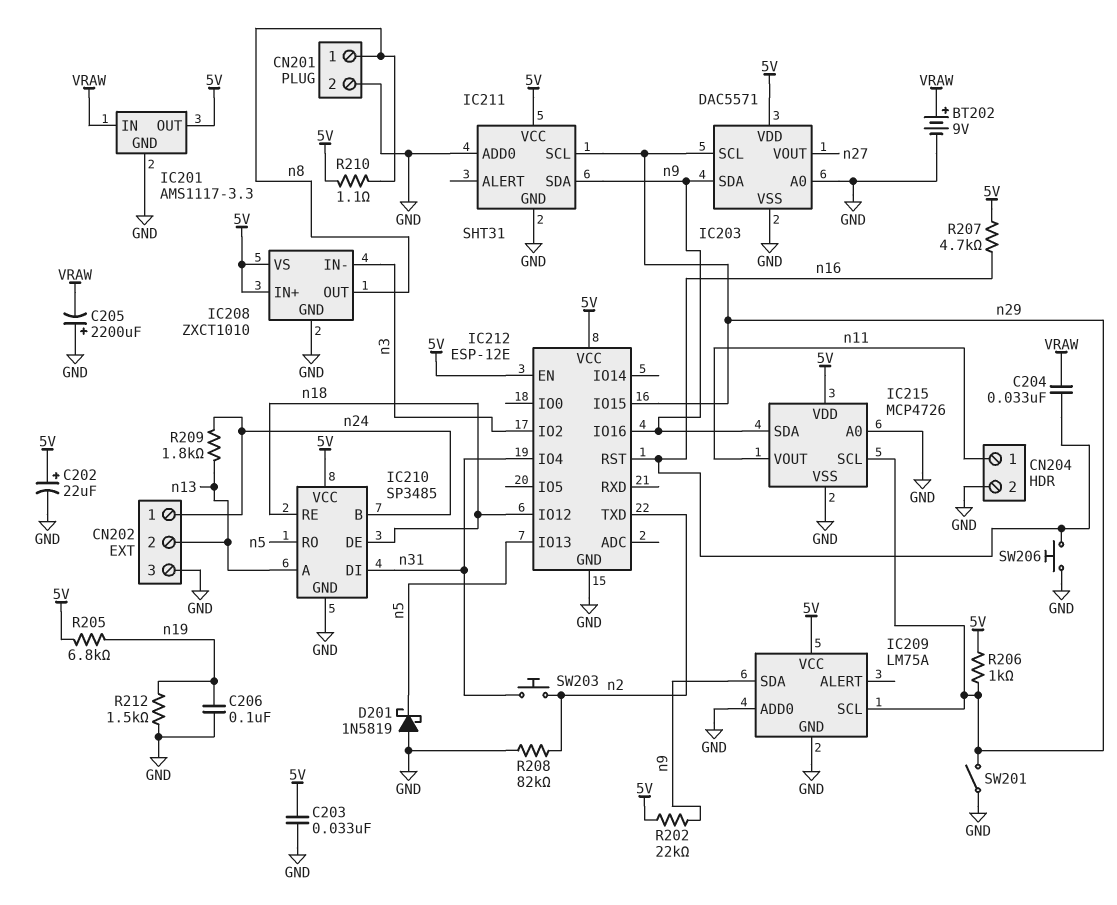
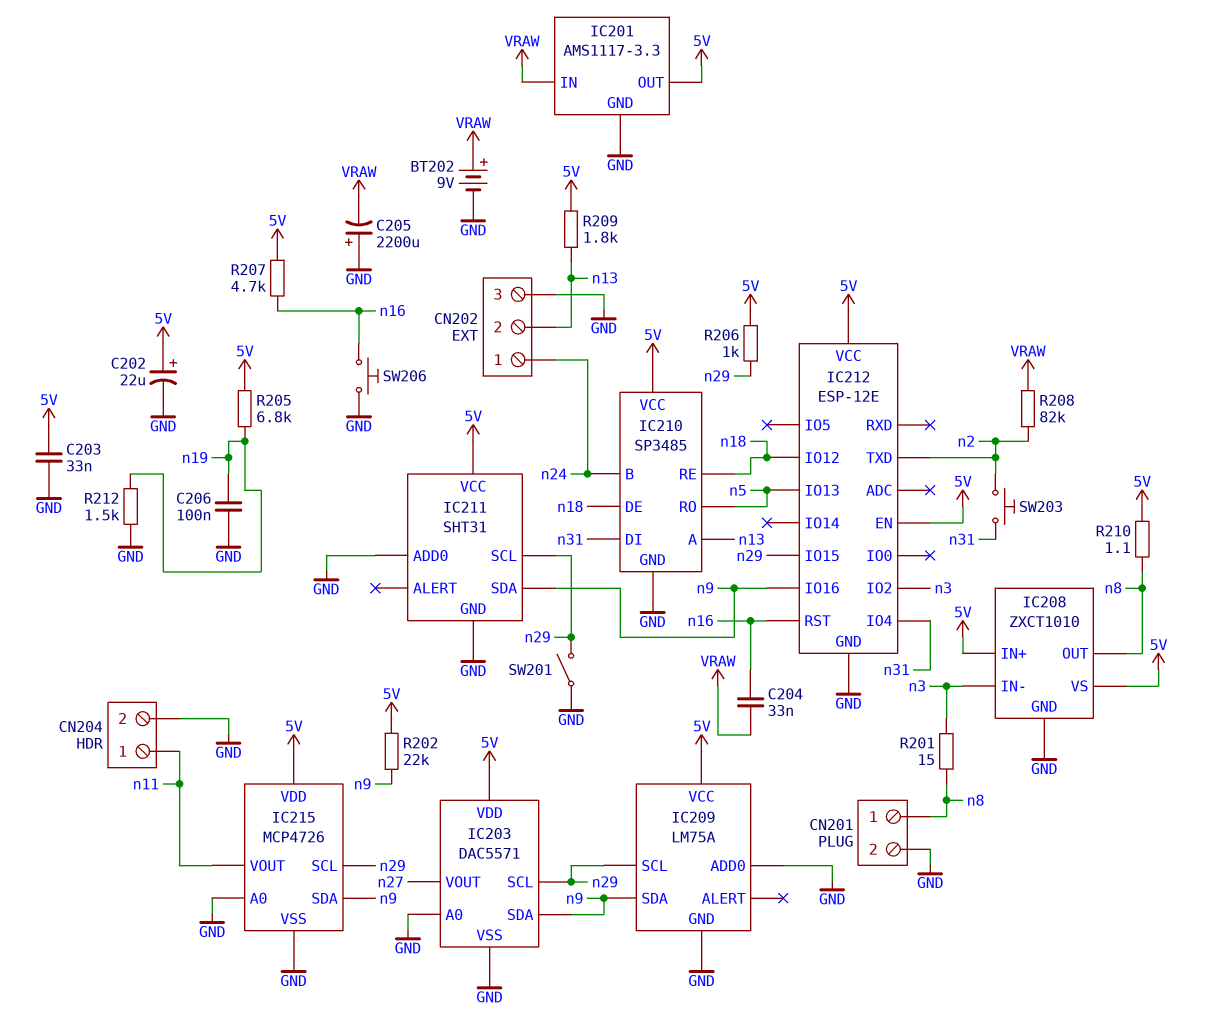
D201: schottky 1N5819 (A GND, K n5) -> none
R201: none -> 15 (n3, n8)
R208: 82k (GND, n2) -> 82k (VRAW, n2)
R209: 1.8k (n13, n24) -> 1.8k (5V, n13)

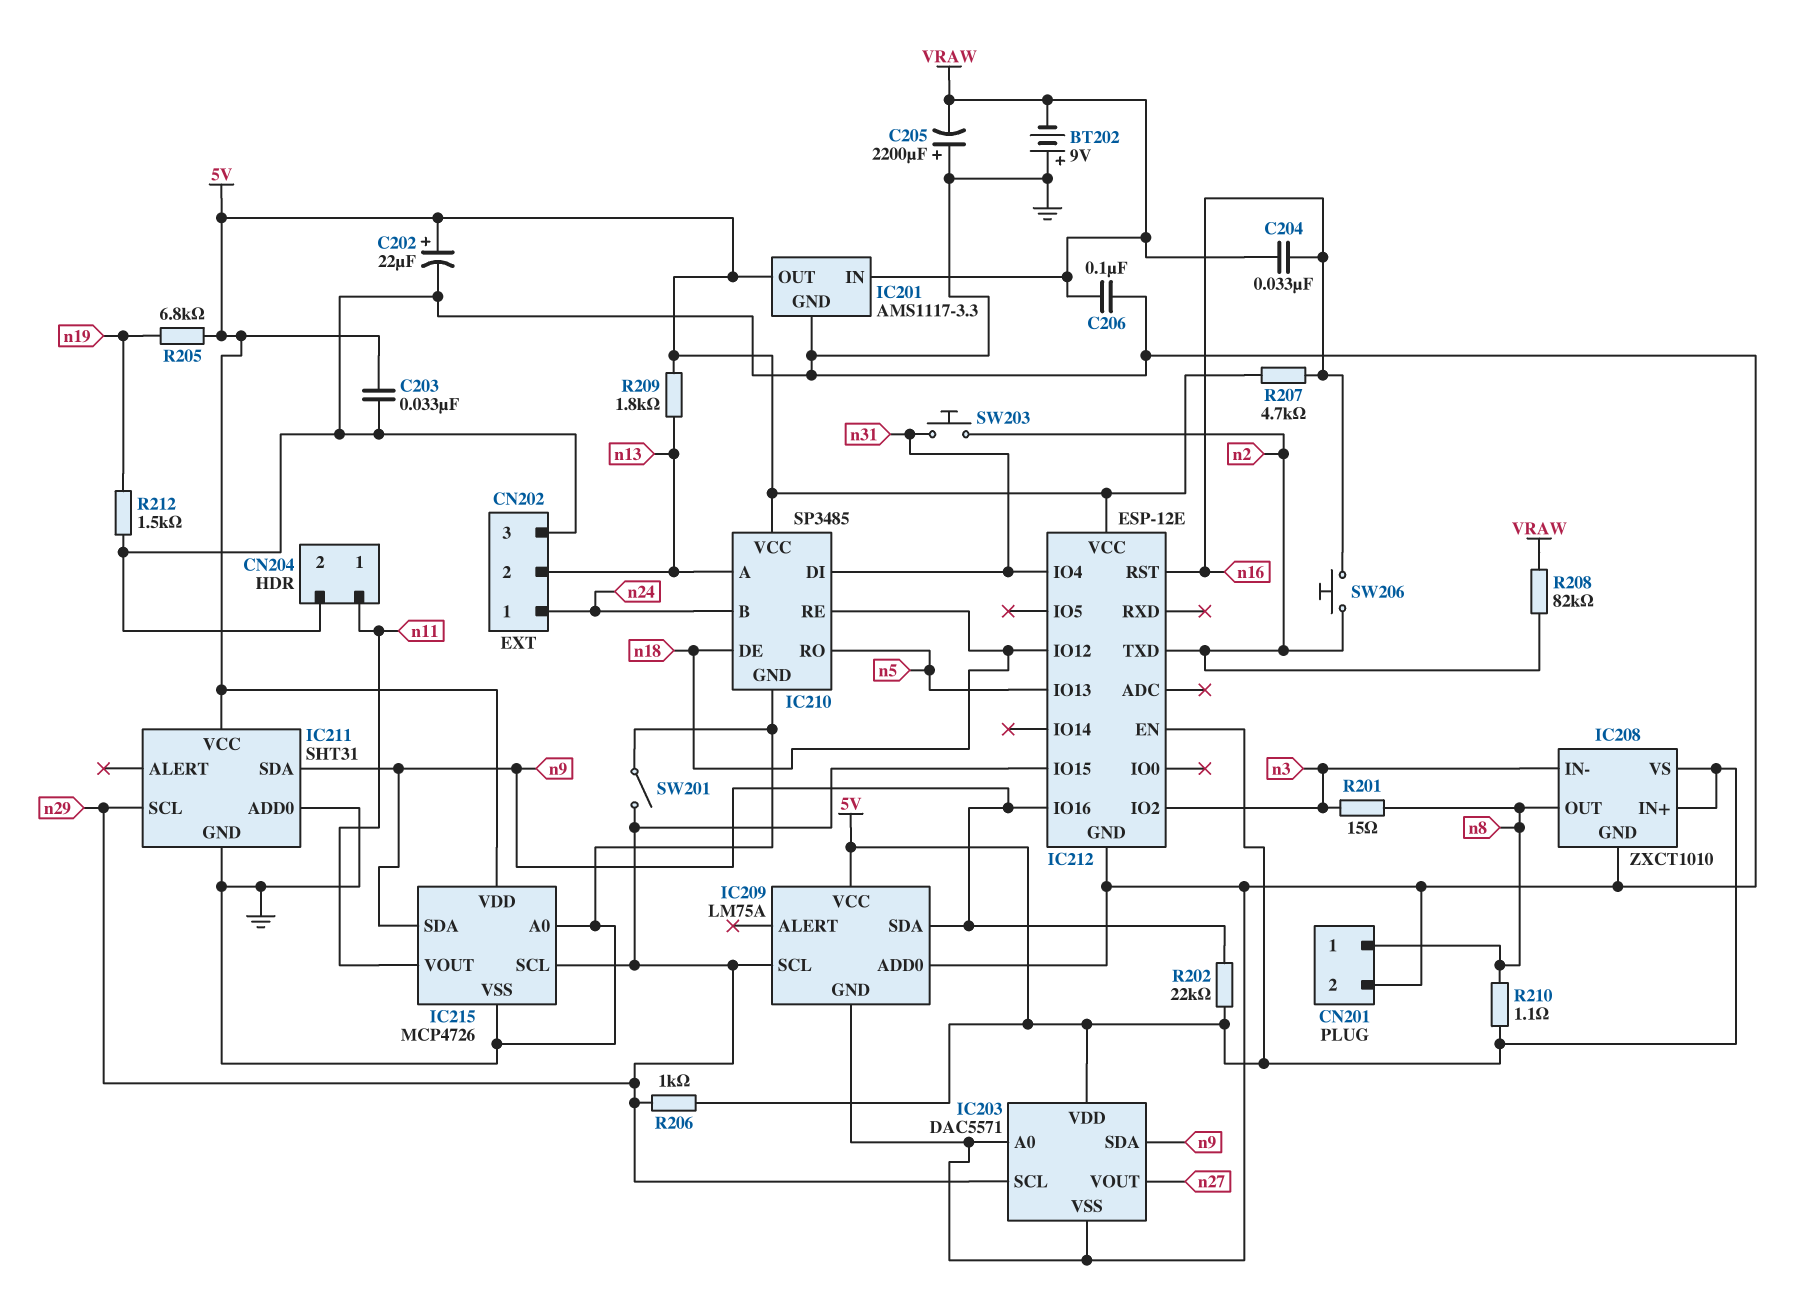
BT202: 9V (plus VRAW, minus GND) -> 9V (plus GND, minus VRAW)
C206: 100nF (GND, n19) -> 100nF (GND, VRAW)
SW206: button (GND, n16) -> button (n2, n16)

